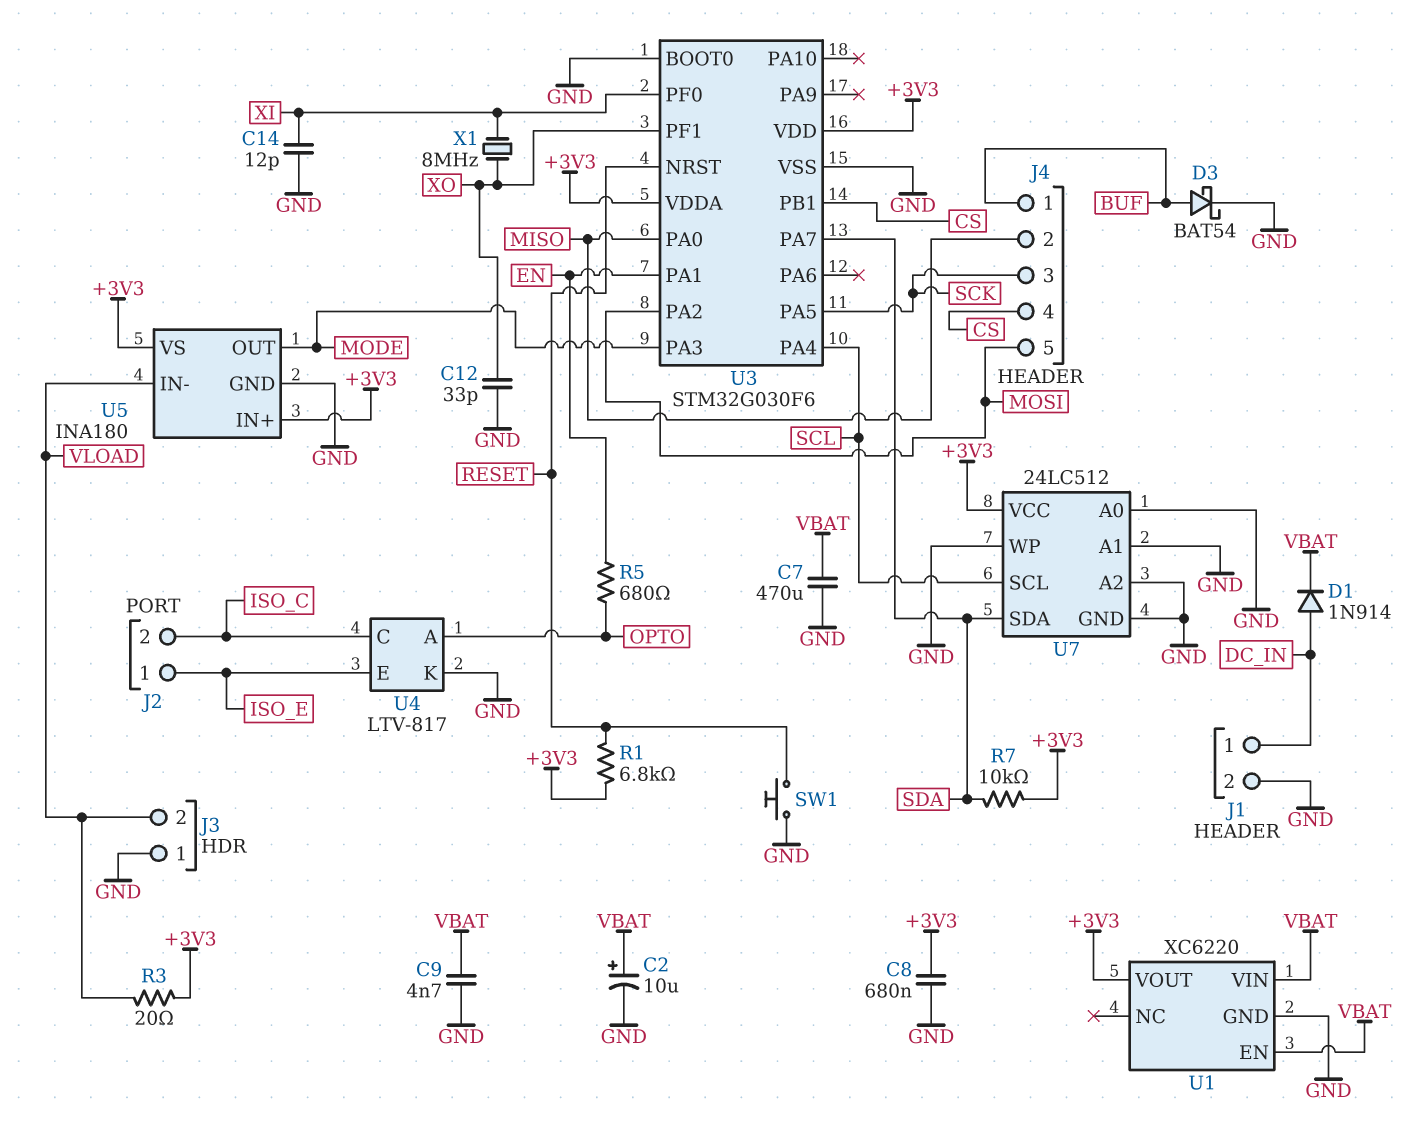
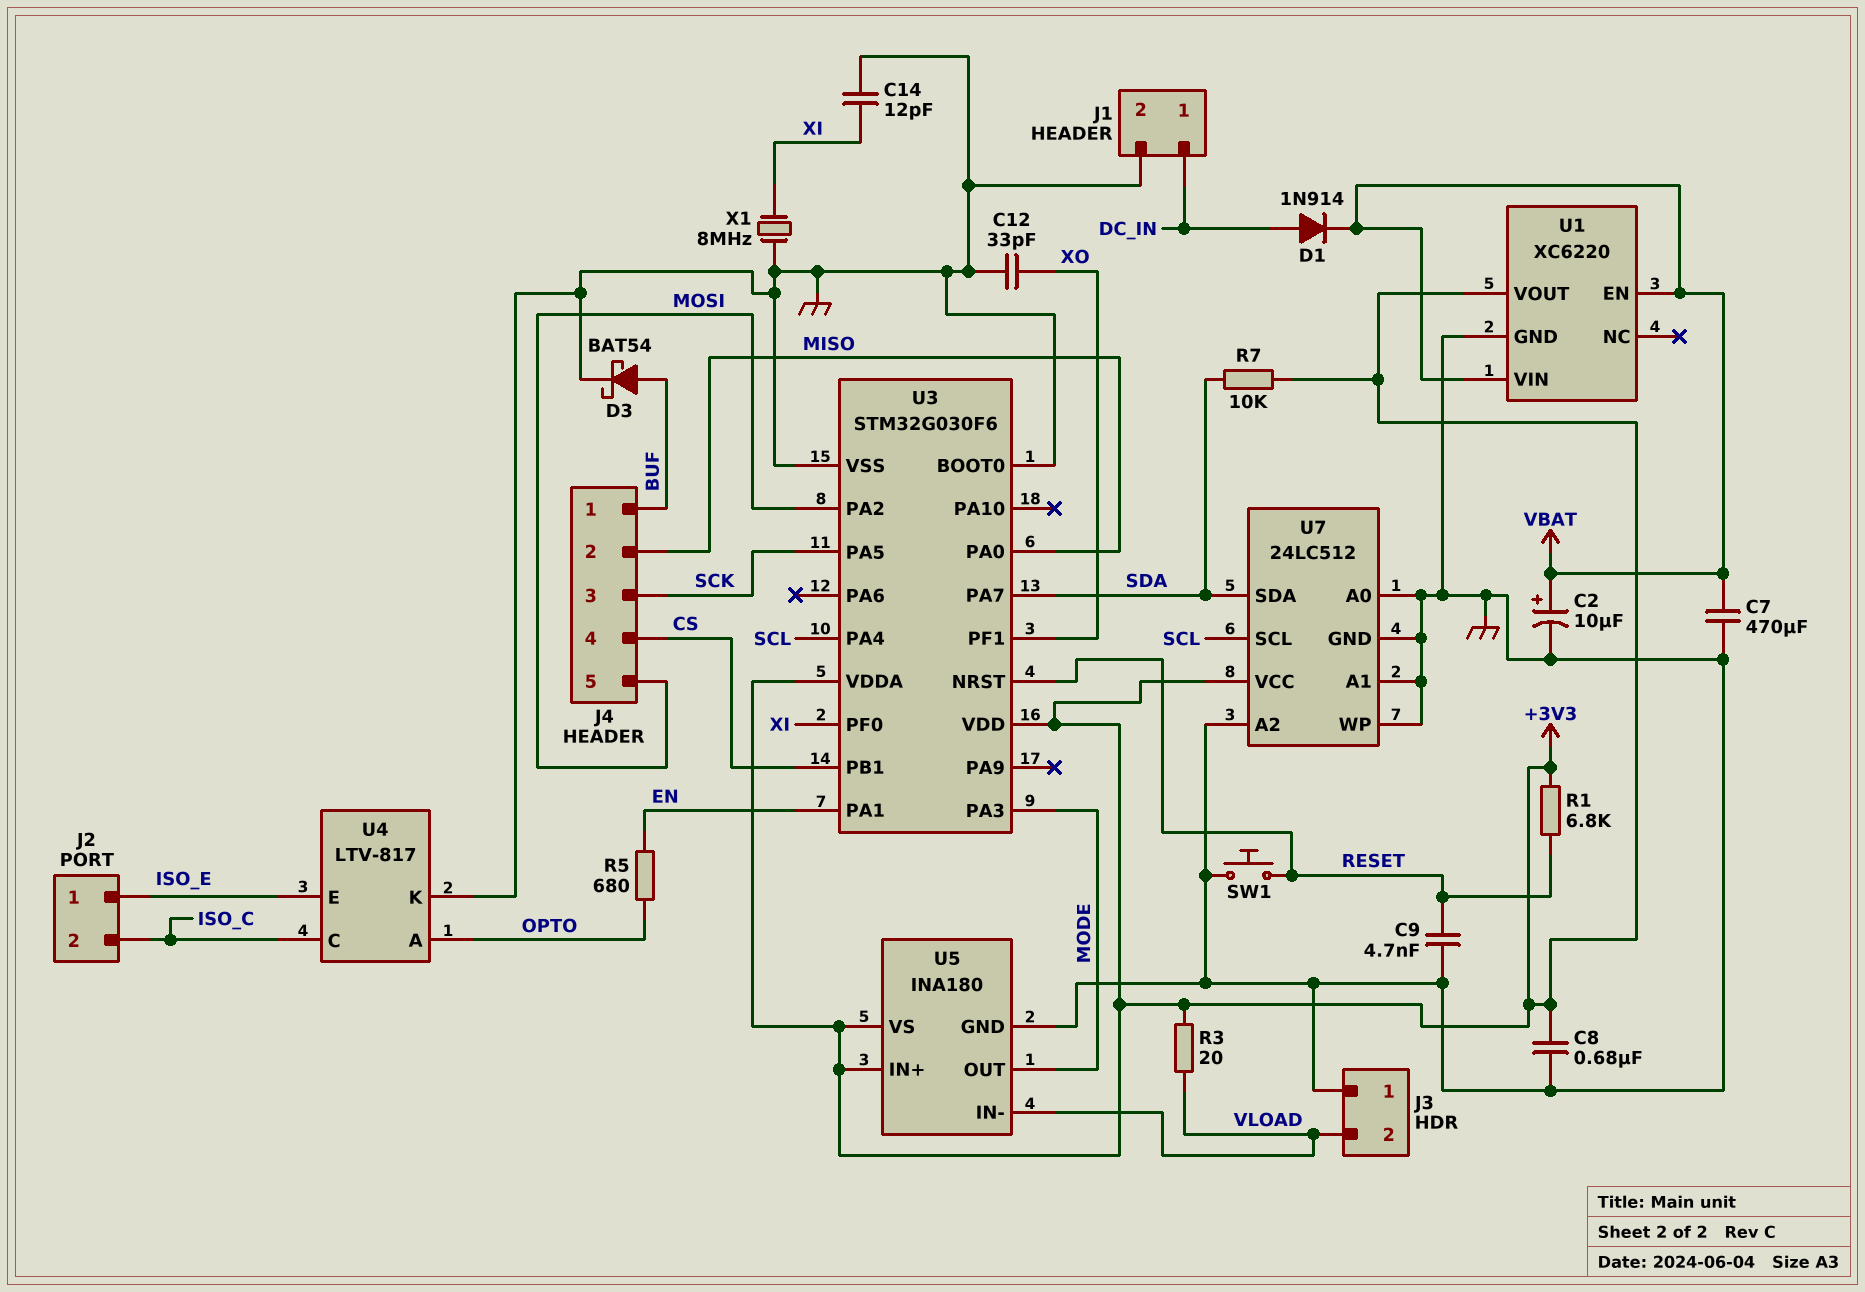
C9: 4.7nF (GND, VBAT) -> 4.7nF (GND, RESET)
X1: 8MHz (XI, XO) -> 8MHz (GND, XI)

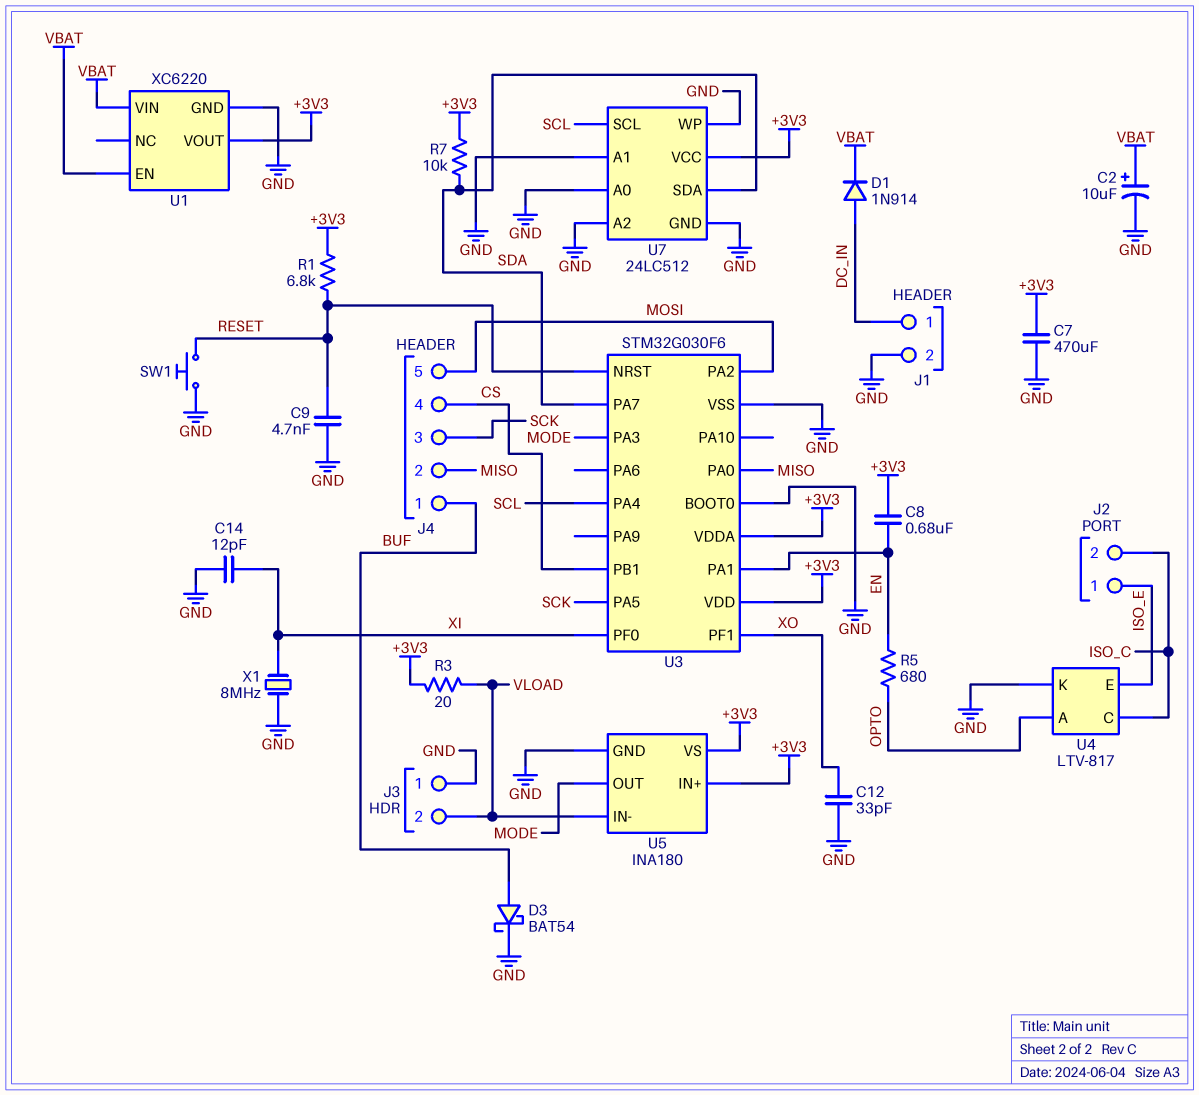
C7: 470uF (GND, VBAT) -> 470uF (+3V3, GND)
C8: 680nF (+3V3, GND) -> 680nF (+3V3, EN)

